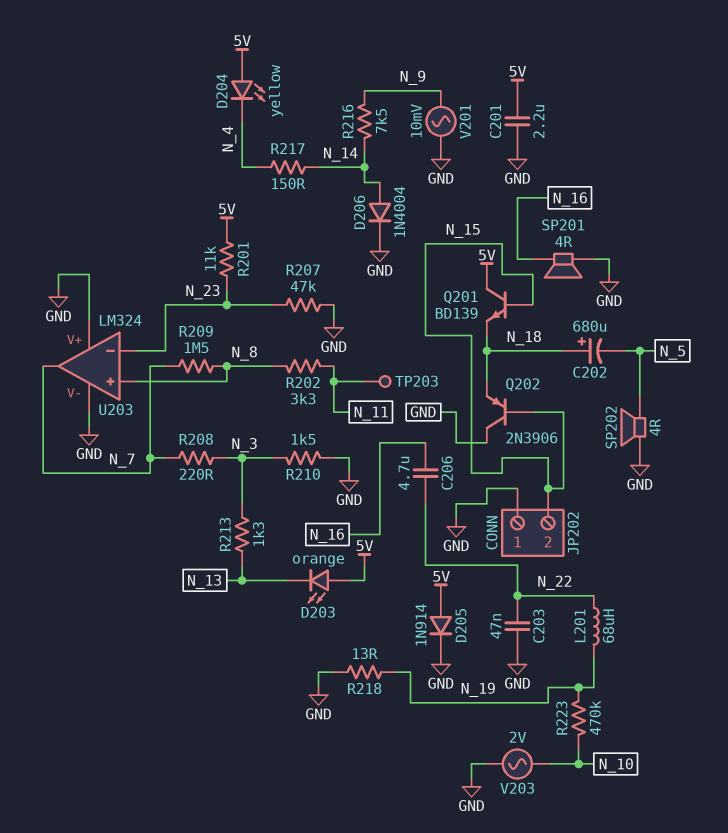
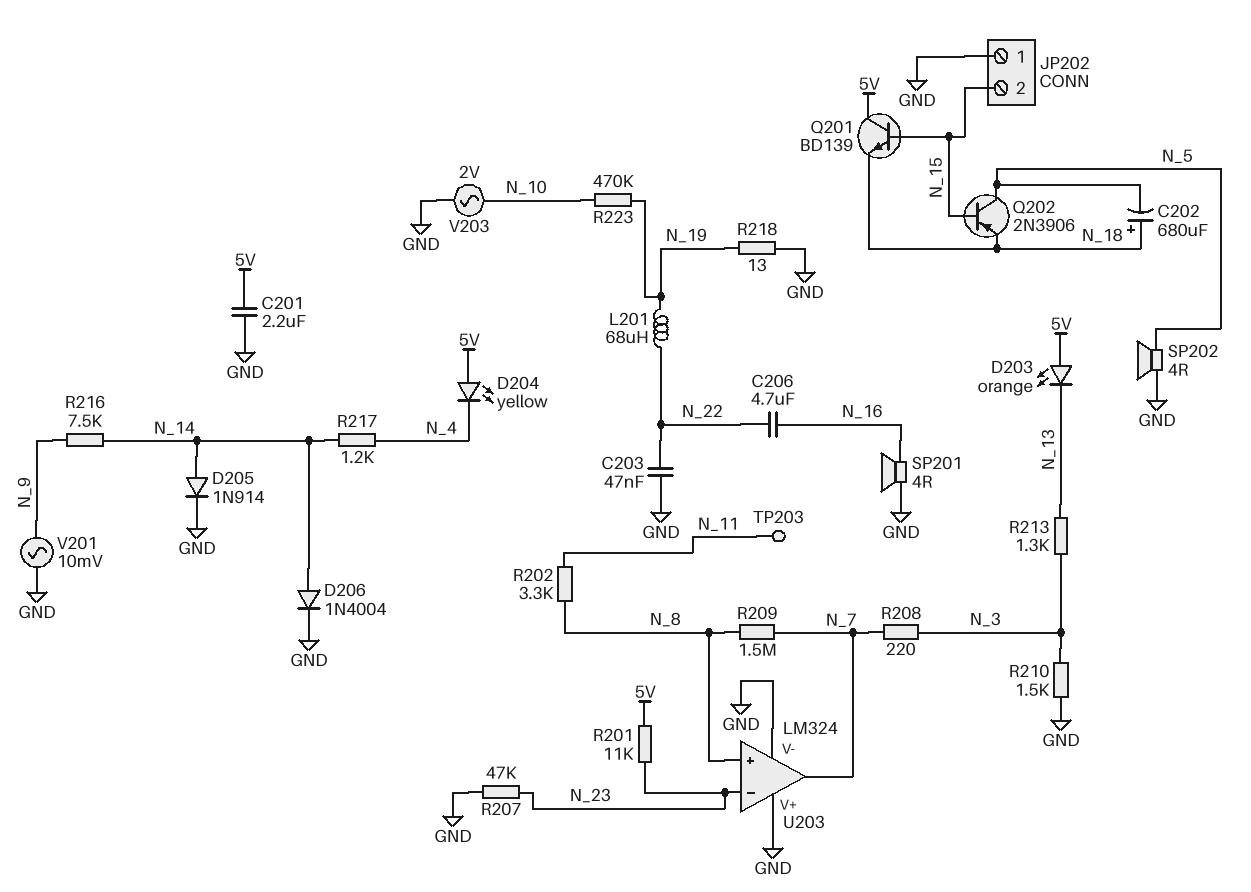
D205: diode 1N914 (A 5V, K GND) -> diode 1N914 (A N_14, K GND)
Q202: PNP 2N3906 (B N_15, C GND, E N_18) -> PNP 2N3906 (B N_15, C N_5, E N_18)
R217: 150 (N_4, N_14) -> 1.2k (N_4, N_14)

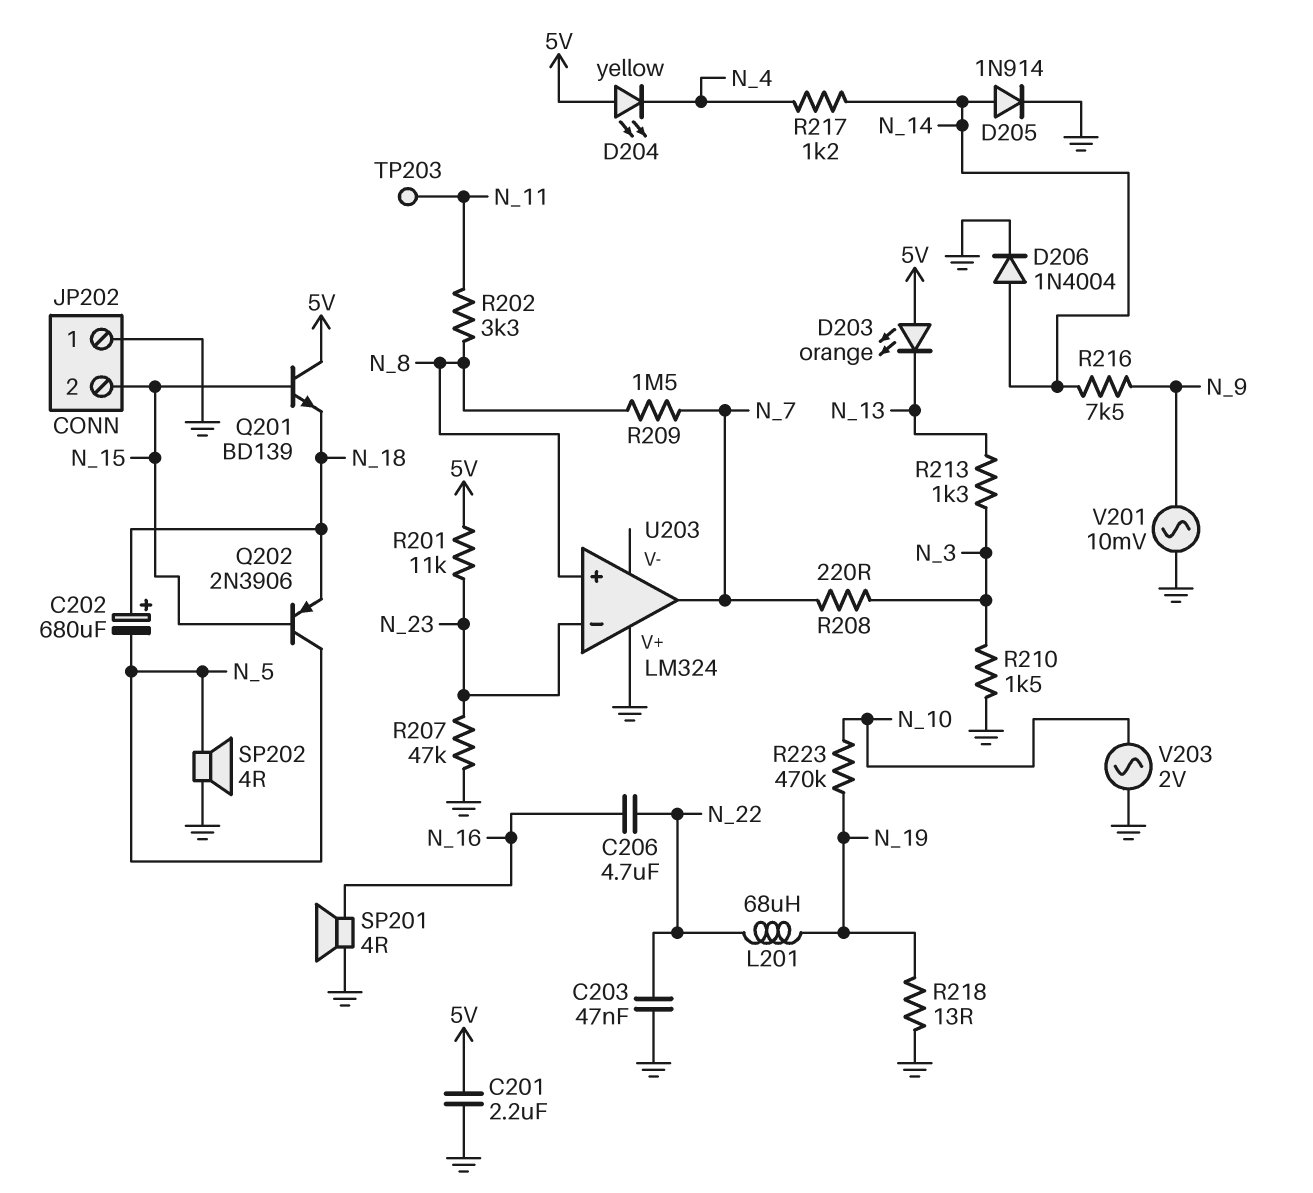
U203 pin V-: GND -> none

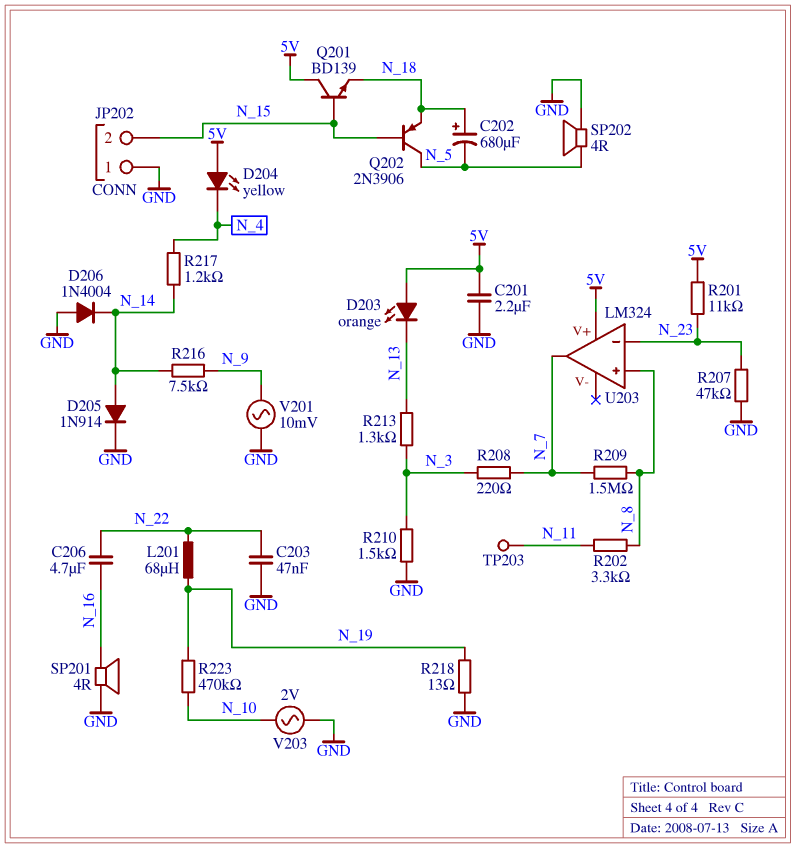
D206: diode 1N4004 (A N_14, K GND) -> diode 1N4004 (A GND, K N_14)
U203 pin V+: GND -> 5V

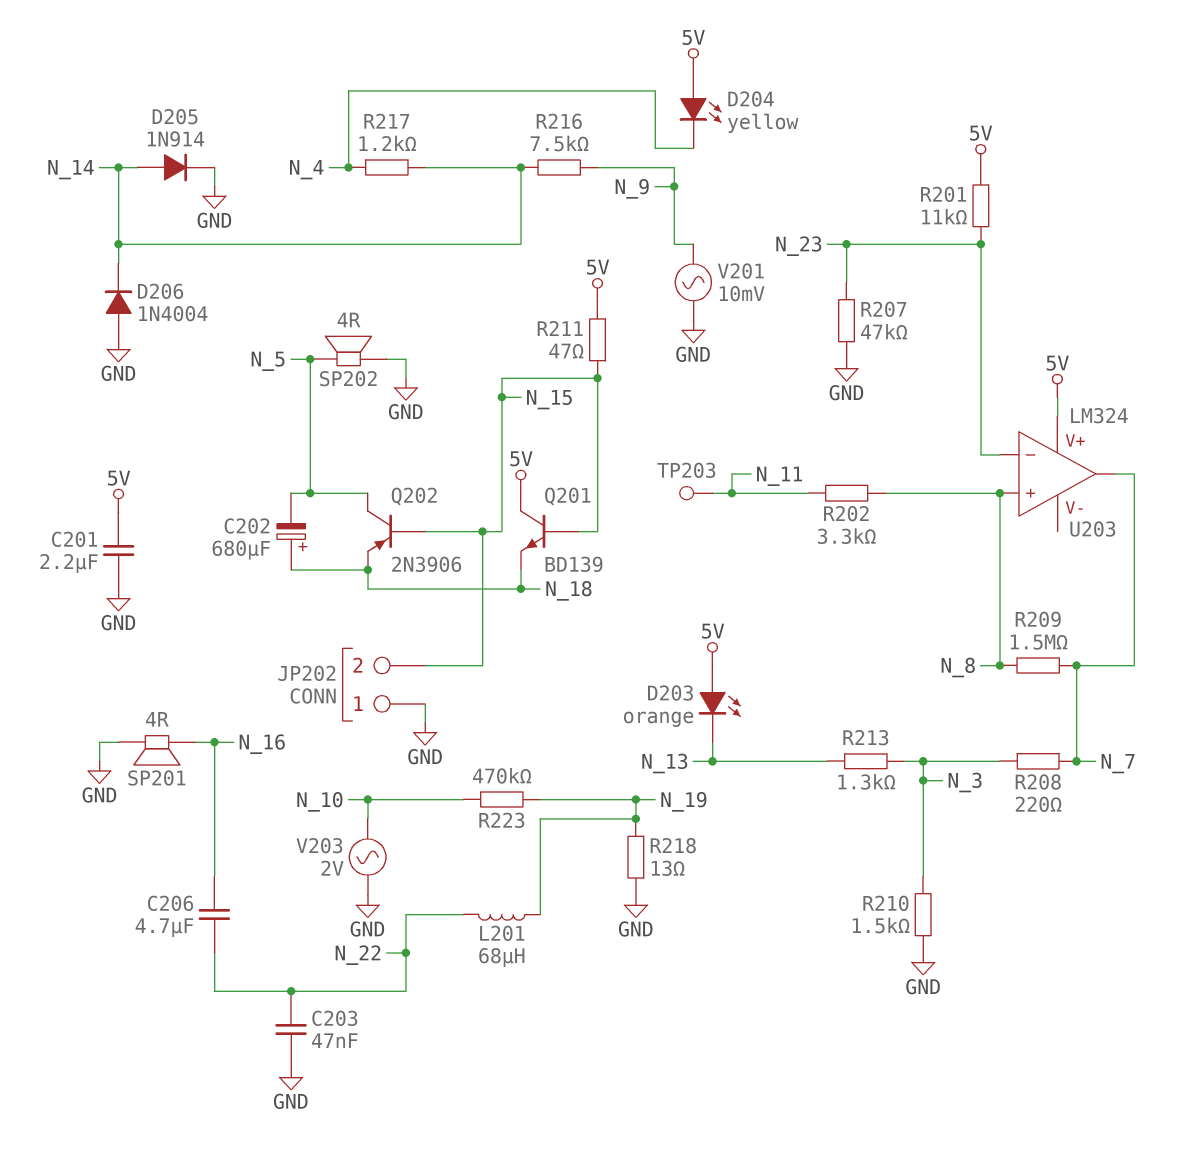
R211: none -> 47 (5V, N_15)

